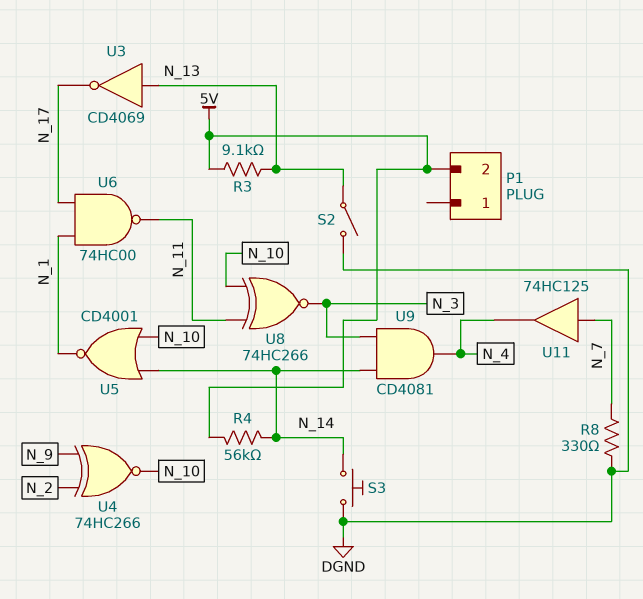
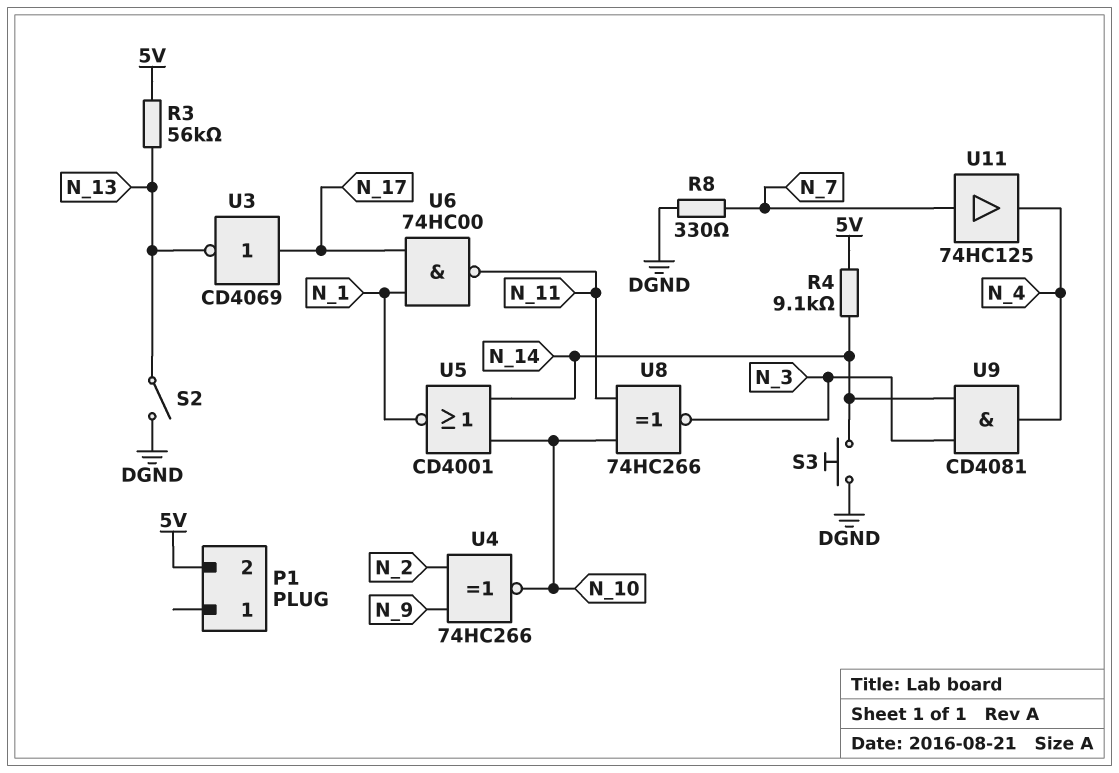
R3: 9.1k (5V, N_13) -> 56k (5V, N_13)
R4: 56k (5V, N_14) -> 9.1k (5V, N_14)
U3: NOT CD4069 (in N_13, out N_17) -> NOT CD4069 (in N_17, out N_13)

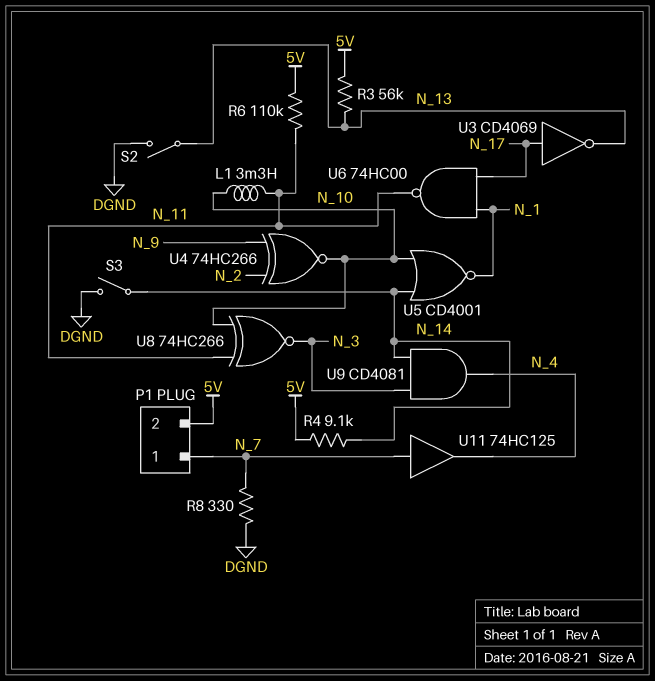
L1: none -> 3.3mH (N_10, N_11)
P1 pin 1: none -> N_7
R6: none -> 110k (5V, N_11)
S3: button (DGND, N_14) -> switch (DGND, N_14)

